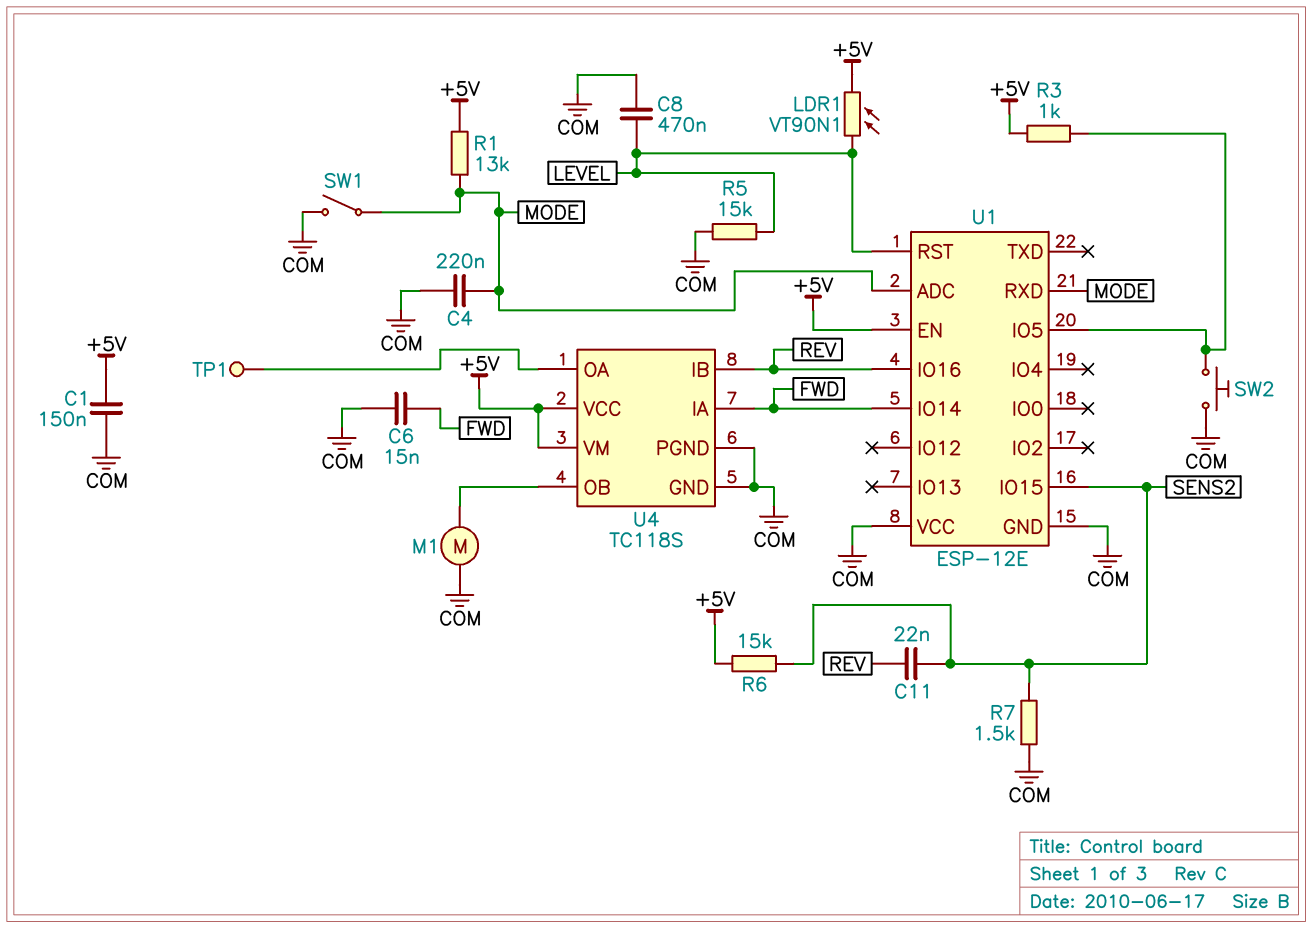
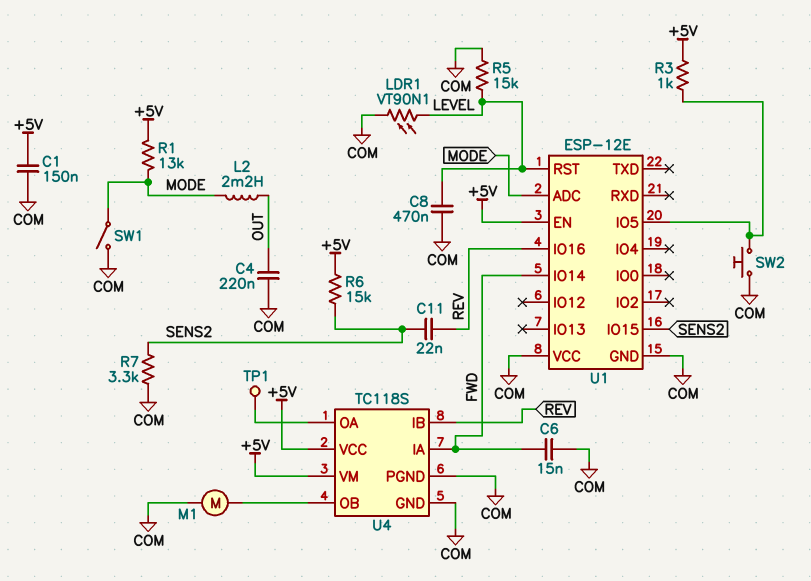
C4: 220nF (COM, MODE) -> 220nF (COM, OUT)
L2: none -> 2.2mH (MODE, OUT)
LDR1: VT90N1 (+5V, LEVEL) -> VT90N1 (COM, LEVEL)
R7: 1.5k (COM, SENS2) -> 3.3k (COM, SENS2)
U1 pin RXD: MODE -> none

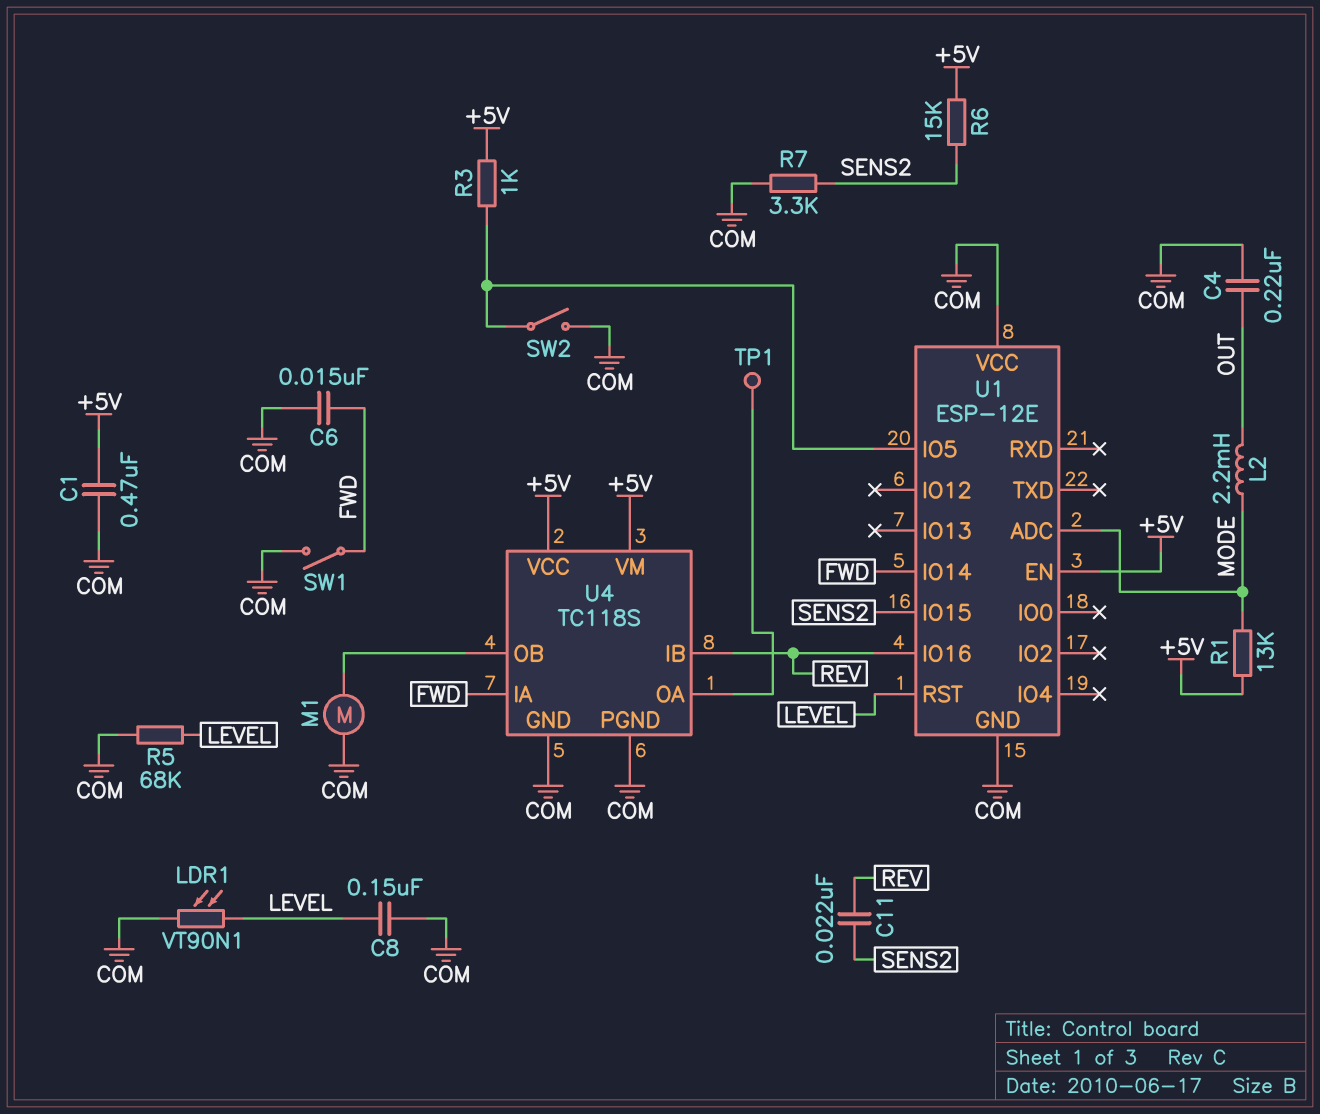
C1: 150nF (+5V, COM) -> 470nF (+5V, COM)
C8: 470nF (COM, LEVEL) -> 150nF (COM, LEVEL)
R5: 15k (COM, LEVEL) -> 68k (COM, LEVEL)
SW1: switch (COM, MODE) -> switch (COM, FWD)
SW2: button (COM, U1/IO5) -> switch (COM, U1/IO5)

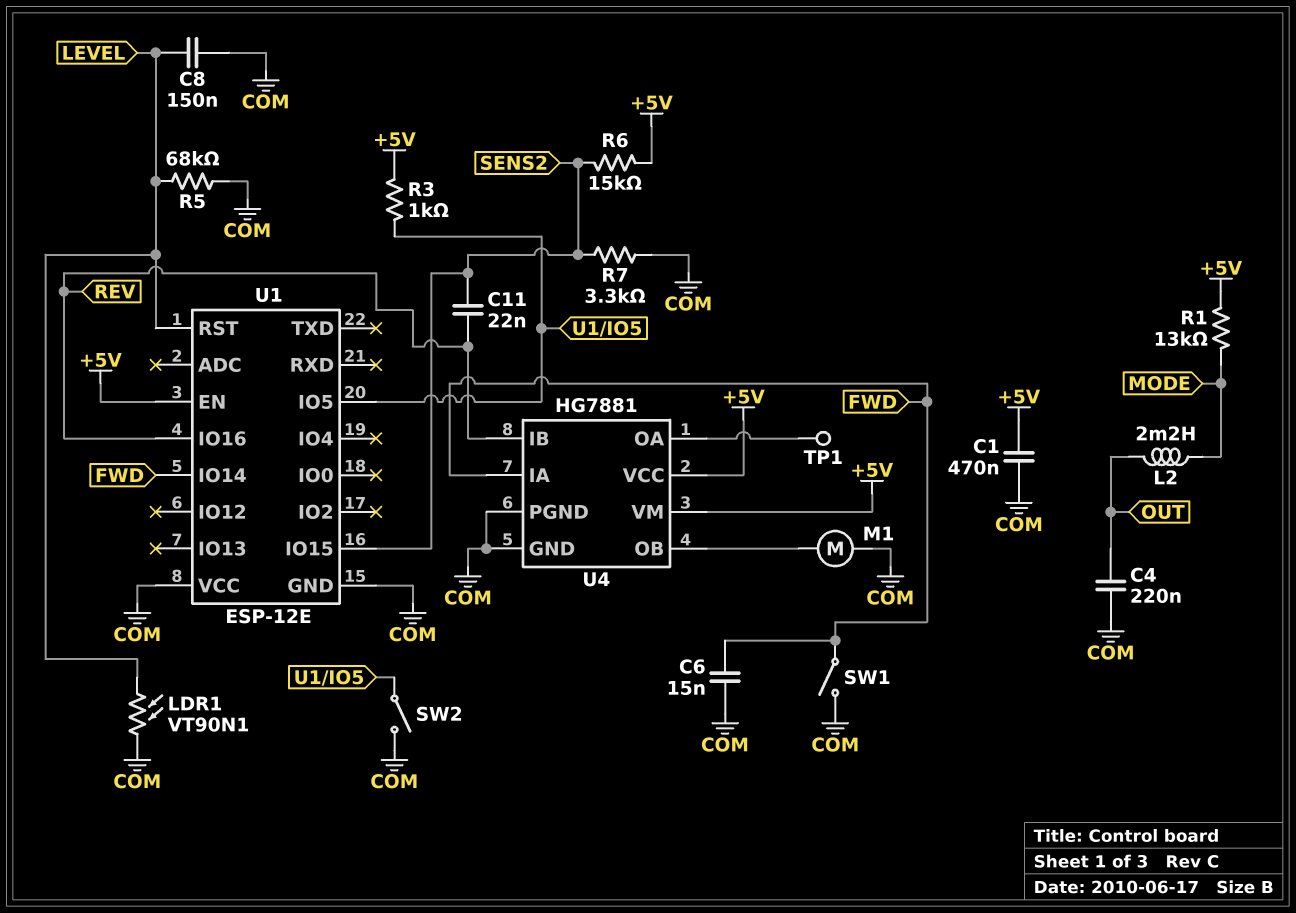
U1 pin ADC: MODE -> none
U4: TC118S -> HG7881

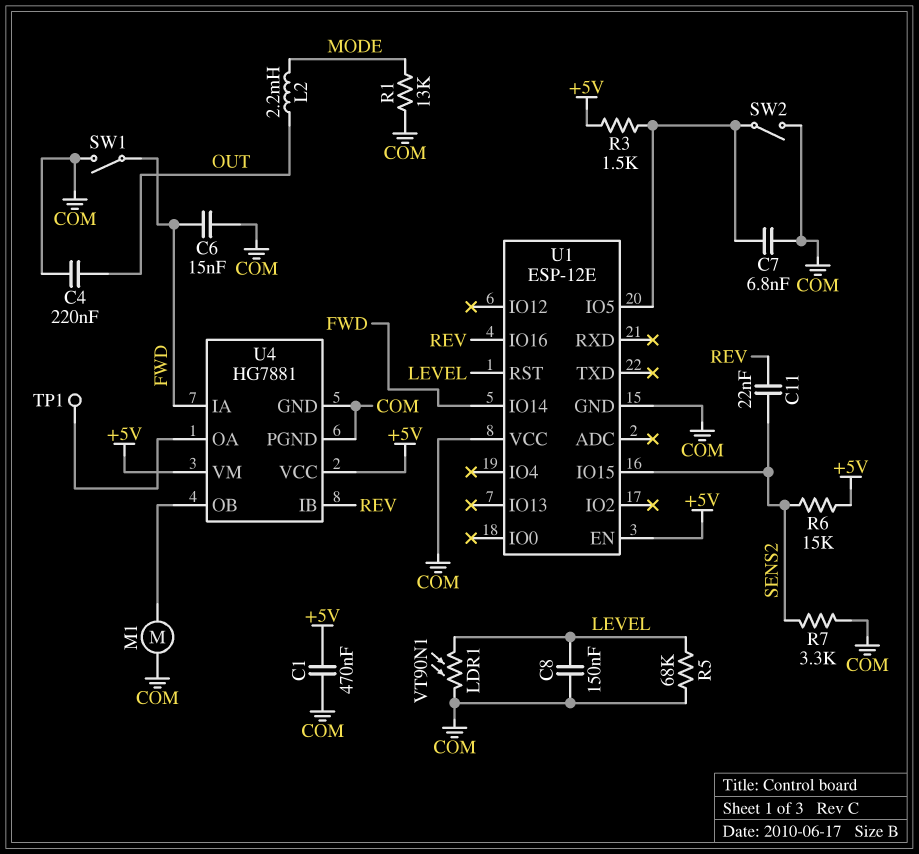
C7: none -> 6.8nF (COM, U1/IO5)
R1: 13k (+5V, MODE) -> 13k (COM, MODE)
R3: 1k (+5V, U1/IO5) -> 1.5k (+5V, U1/IO5)

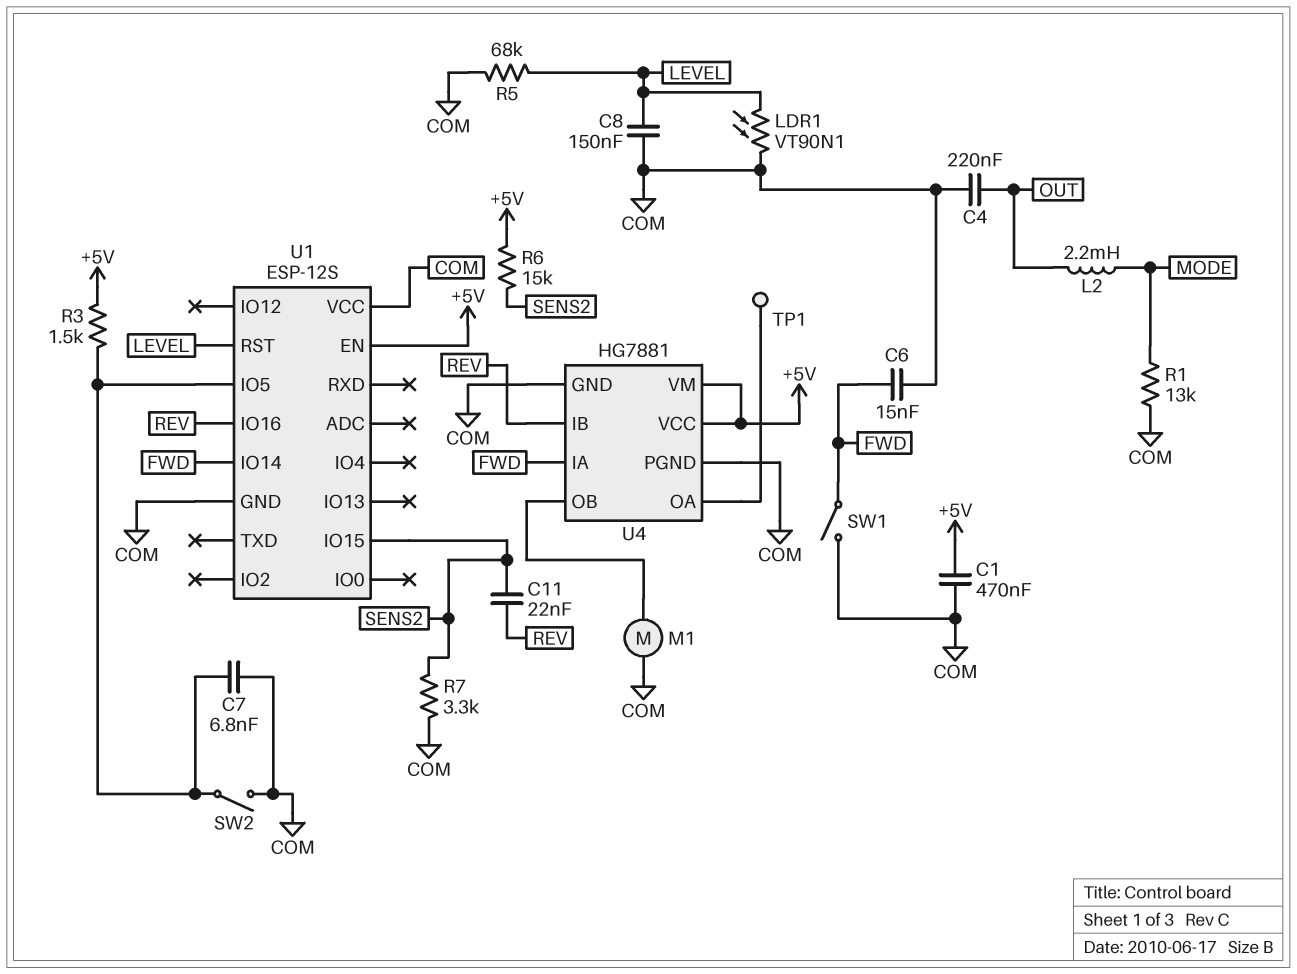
U1: ESP-12E -> ESP-12S

